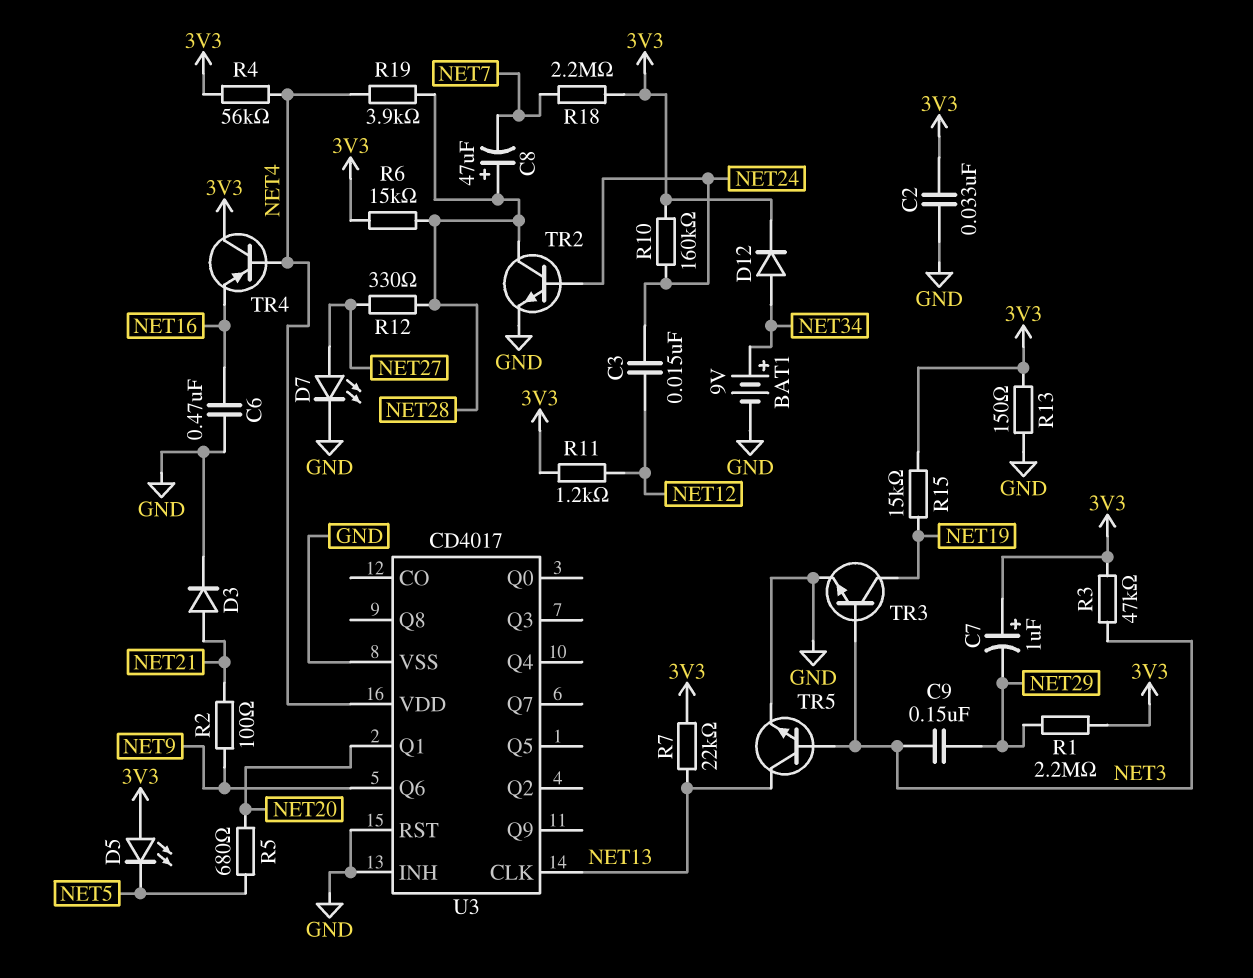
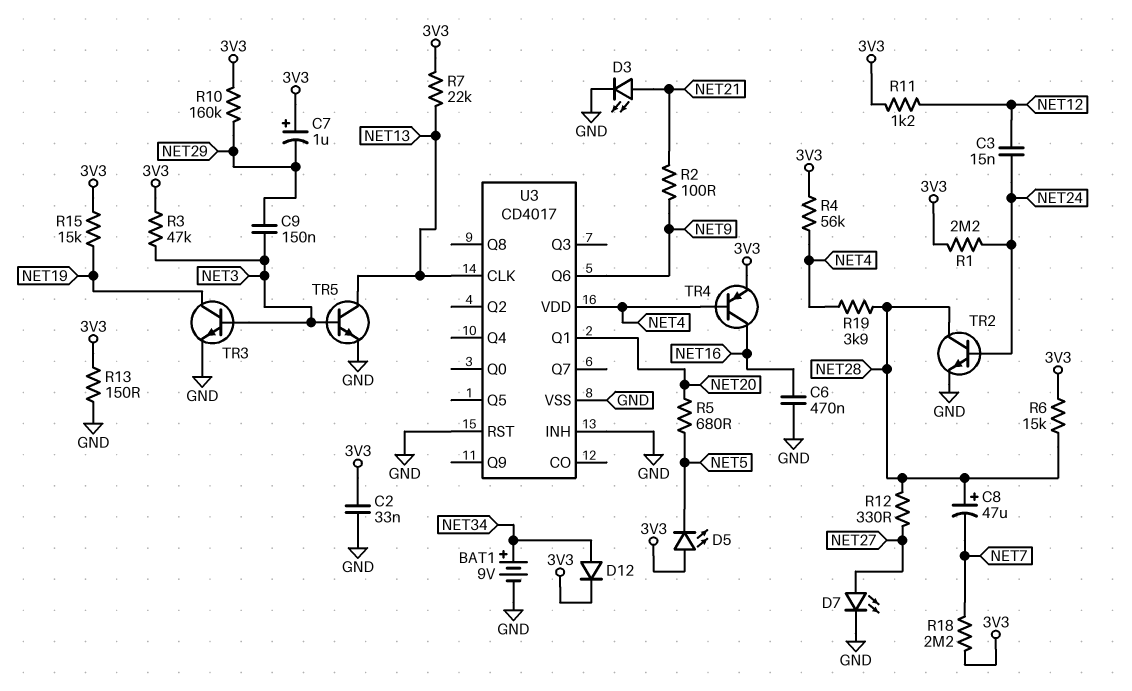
D3: diode (A NET21, K GND) -> LED (A NET21, K GND)
R1: 2.2M (3V3, NET29) -> 2.2M (3V3, NET24)
R10: 160k (3V3, NET24) -> 160k (3V3, NET29)
TR4: PNP (B NET4, C 3V3, E NET16) -> PNP (B NET4, C NET16, E 3V3)

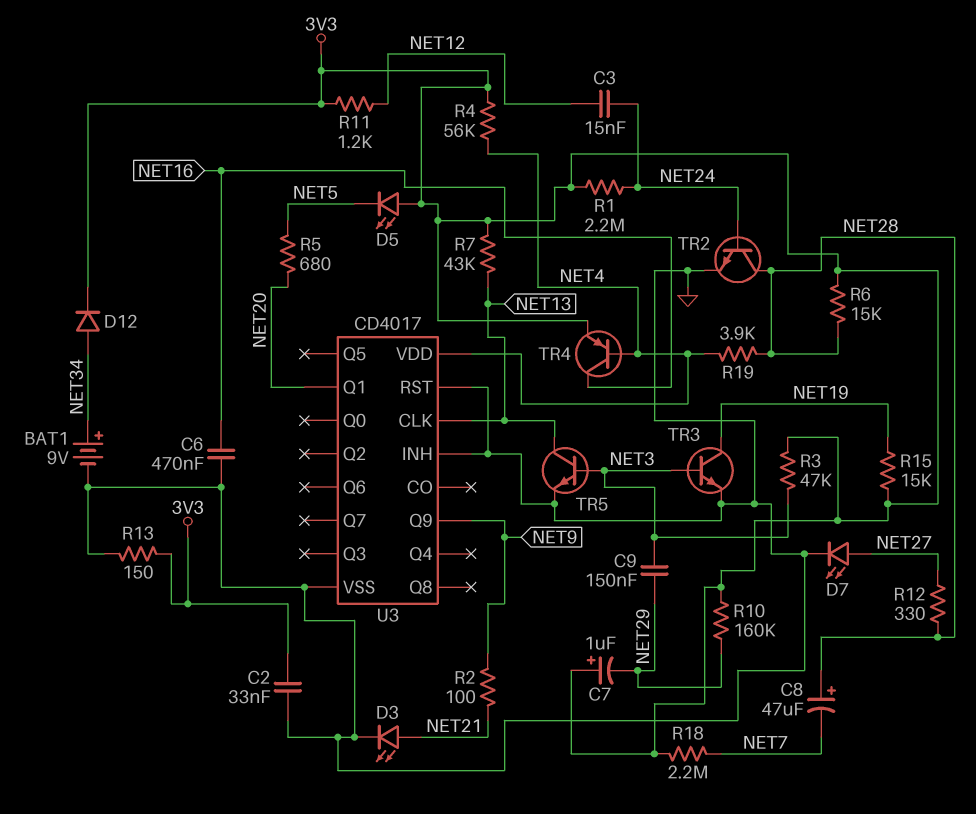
R7: 22k (3V3, NET13) -> 43k (3V3, NET13)
U3 pin Q6: NET9 -> none
U3 pin Q9: none -> NET9

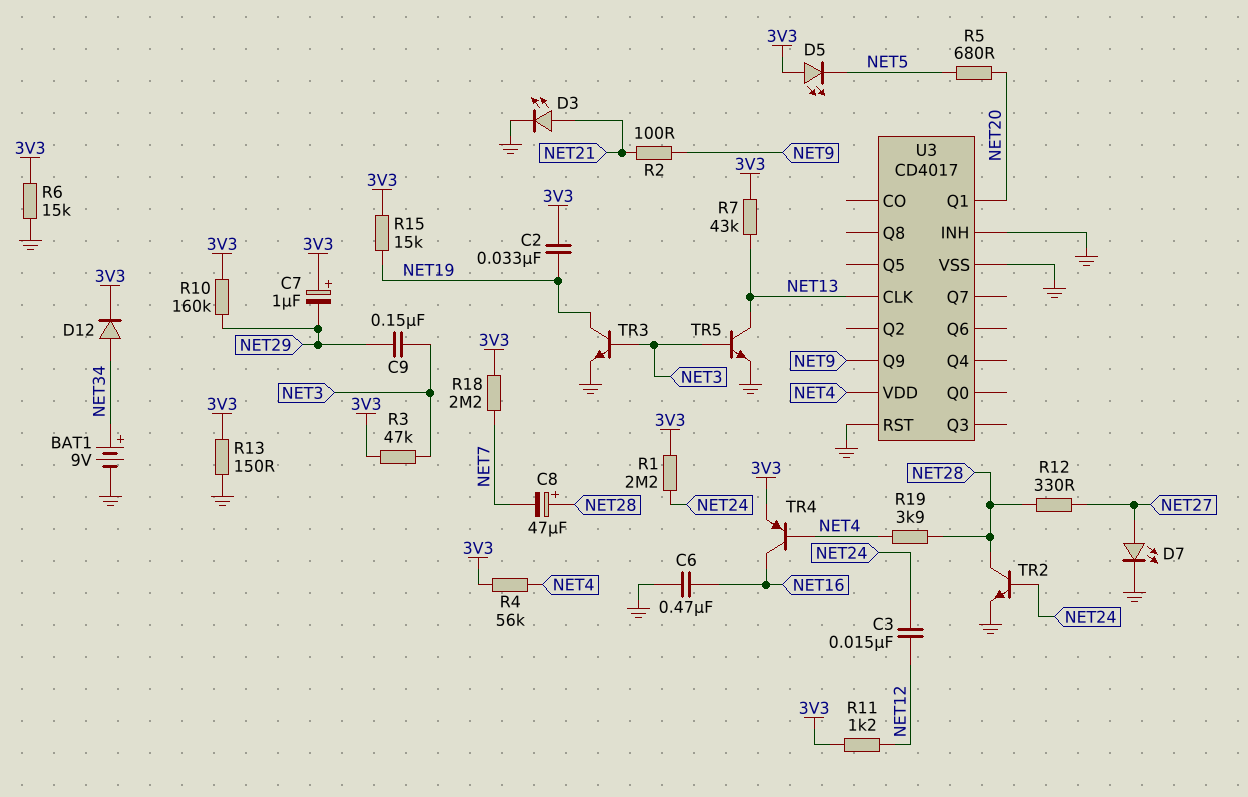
C2: 33nF (3V3, GND) -> 33nF (3V3, NET19)
R6: 15k (3V3, NET28) -> 15k (3V3, GND)

